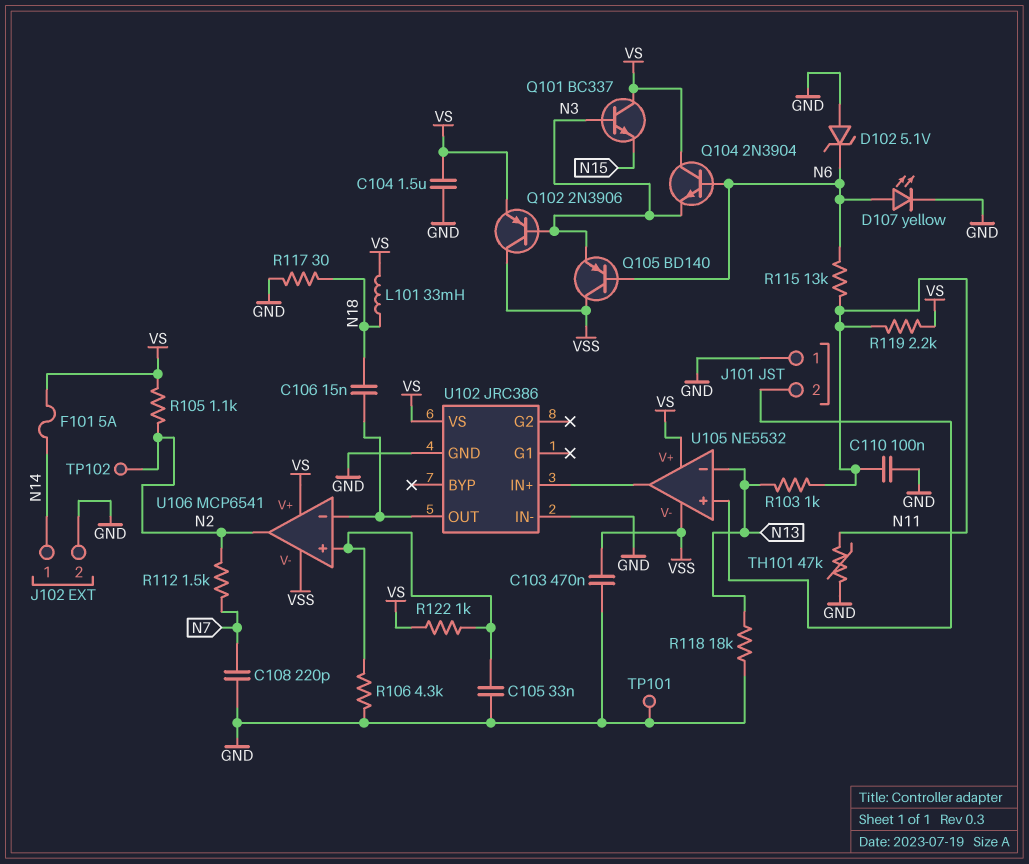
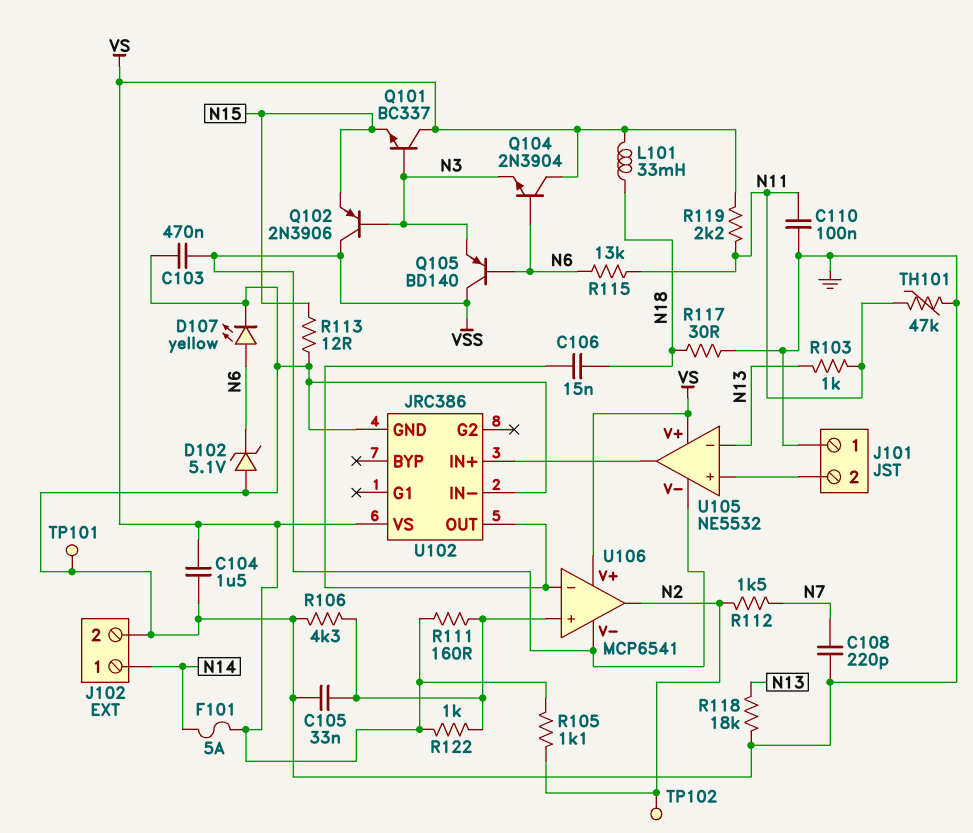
Q102: PNP 2N3906 (B N3, C VSS, E VS) -> PNP 2N3906 (B N3, C VSS, E N15)
R111: none -> 160 (U106/in+, VS)
R113: none -> 12 (GND, N15)

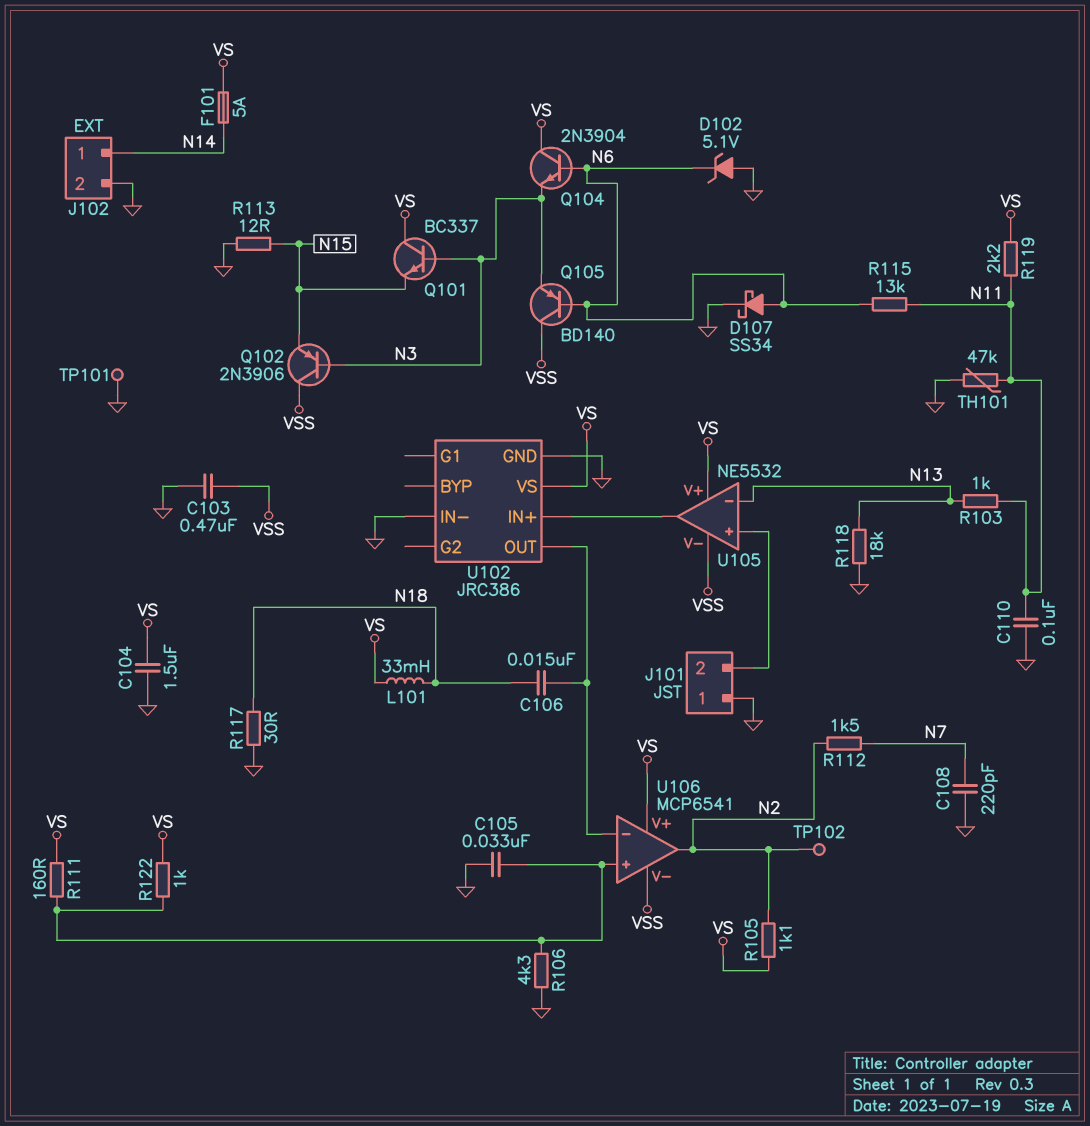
D107: LED yellow (A N6, K GND) -> schottky SS34 (A N6, K GND)

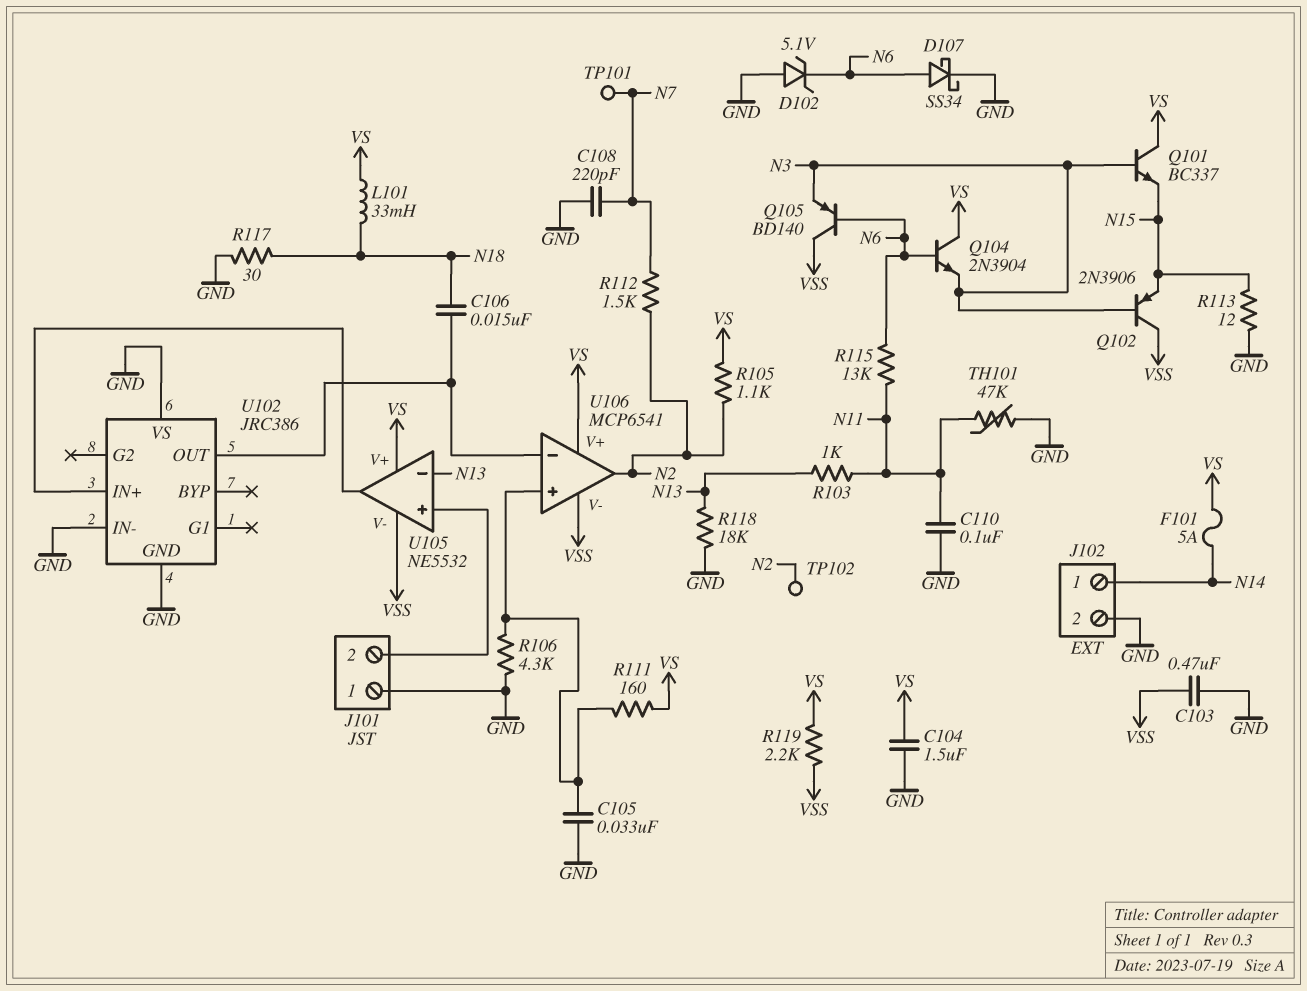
R119: 2.2k (N11, VS) -> 2.2k (VS, VSS)
R122: 1k (U106/in+, VS) -> none
TP101: test point (GND) -> test point (N7)
U102 pin VS: VS -> GND

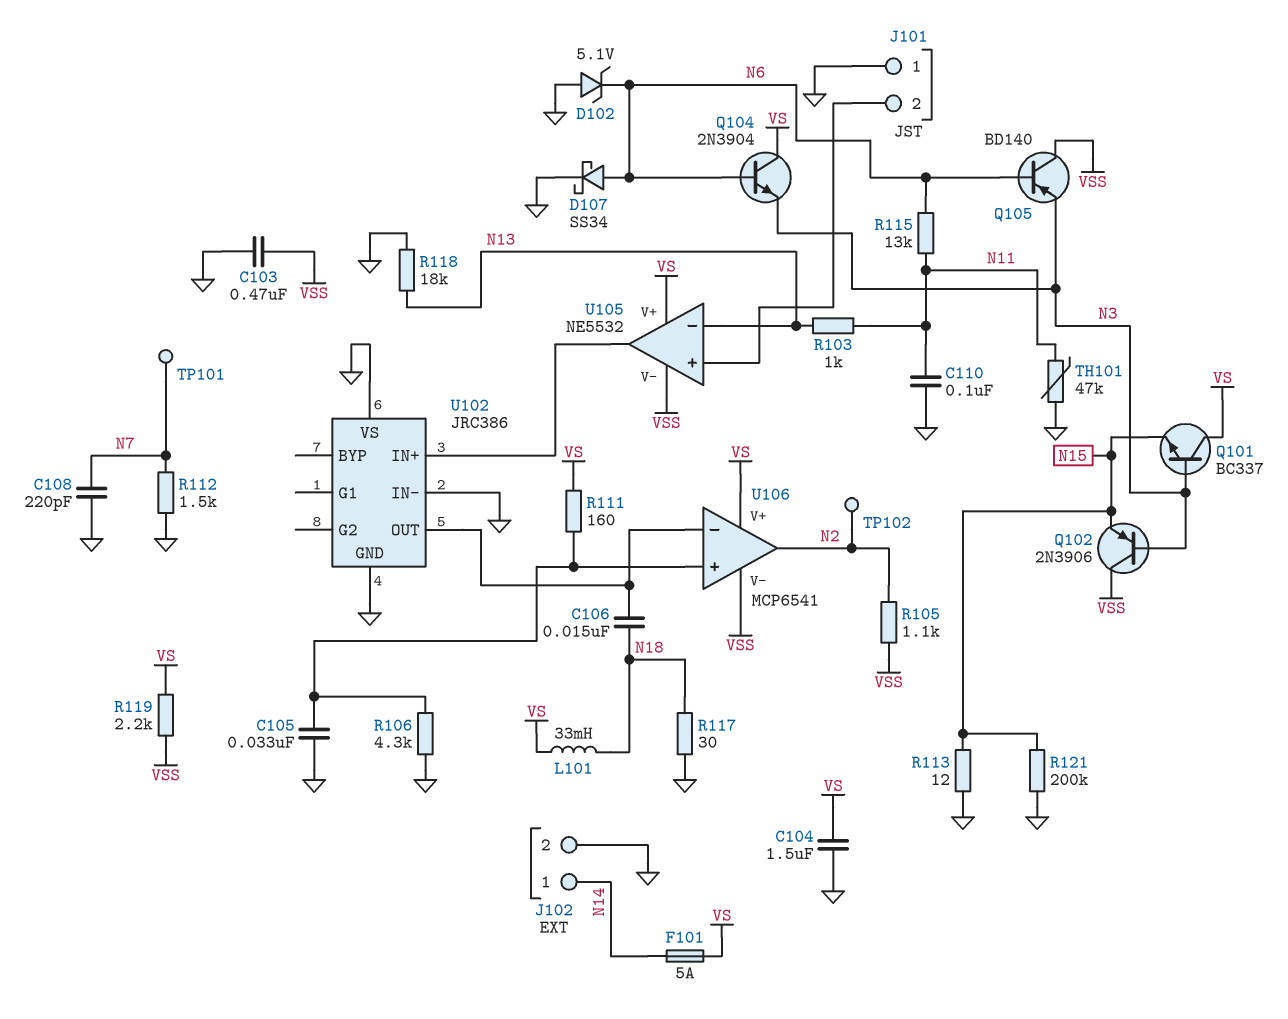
R105: 1.1k (N2, VS) -> 1.1k (N2, VSS)
R112: 1.5k (N2, N7) -> 1.5k (GND, N7)
R121: none -> 200k (GND, N15)

